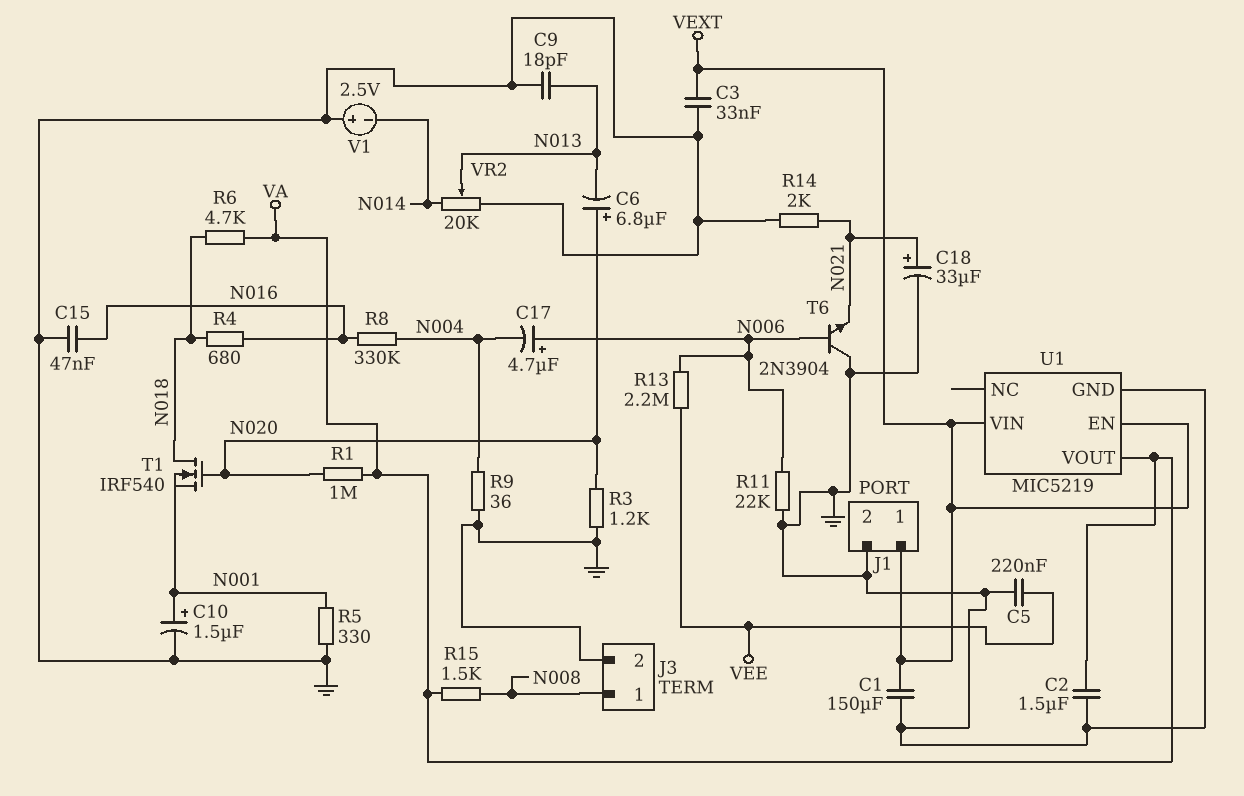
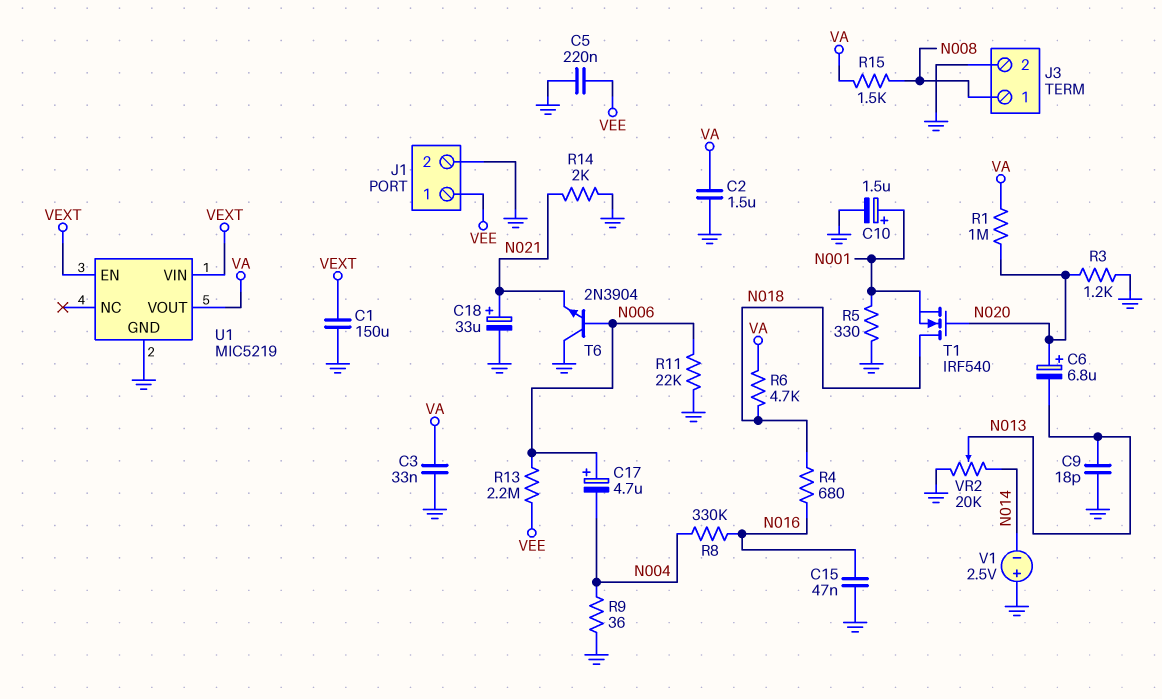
C3: 33nF (GND, VEXT) -> 33nF (GND, VA)
J1 pin 1: VEXT -> VEE

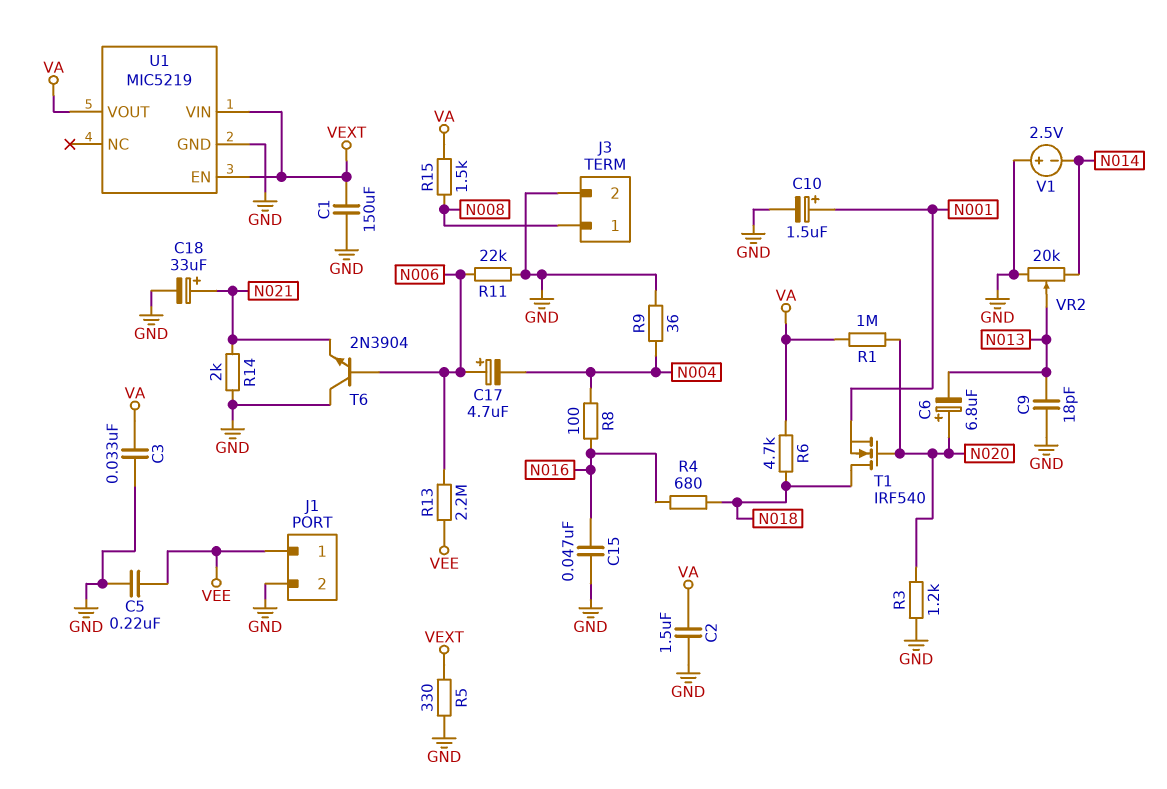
R5: 330 (GND, N001) -> 330 (GND, VEXT)
R8: 330k (N004, N016) -> 100 (N004, N016)

